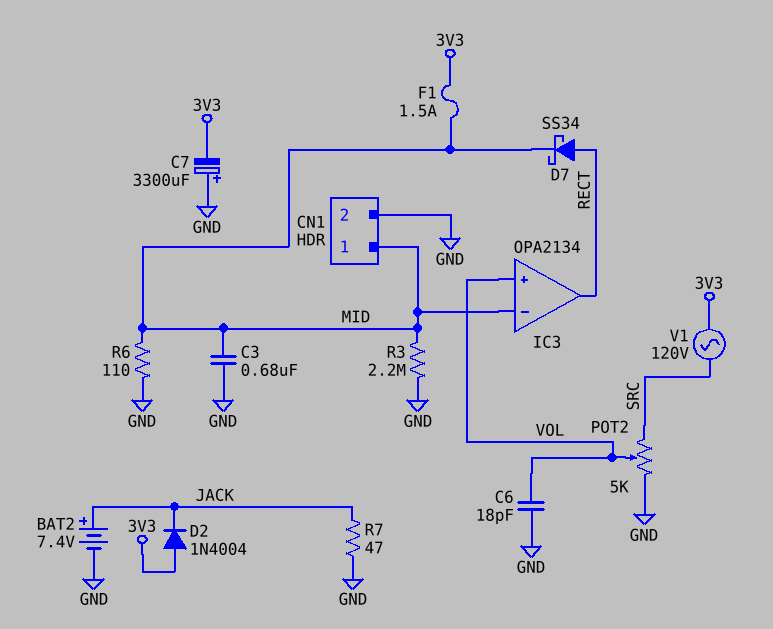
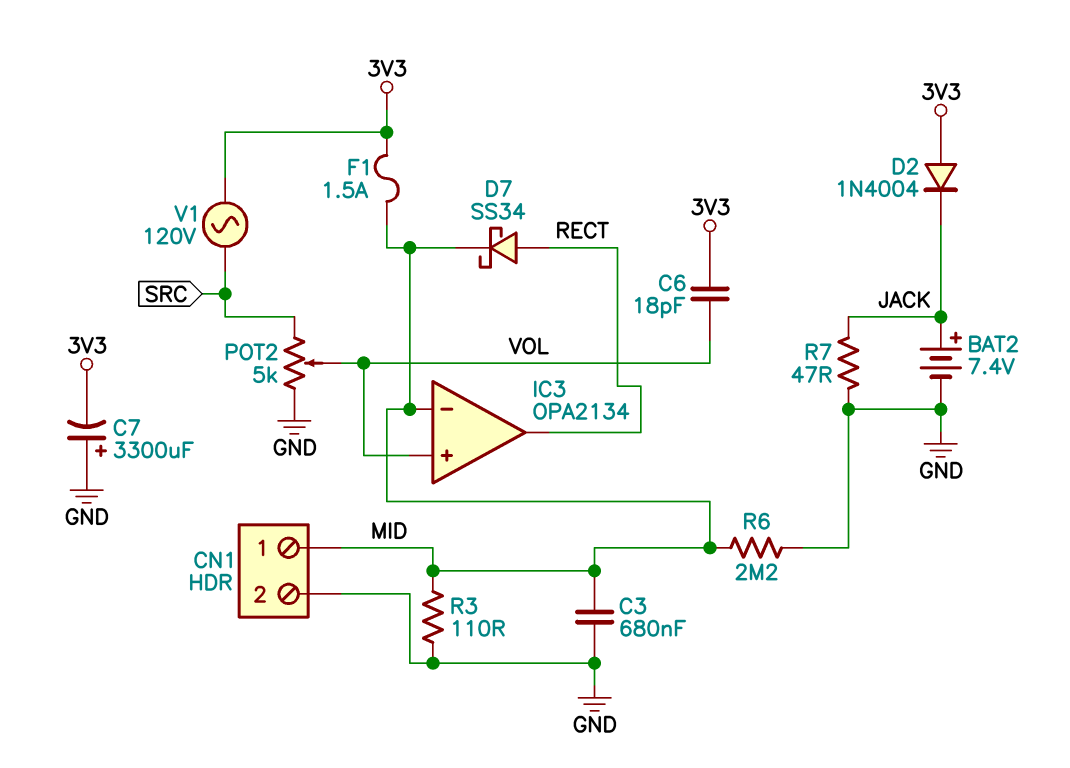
C6: 18pF (GND, VOL) -> 18pF (3V3, VOL)
R3: 2.2M (GND, MID) -> 110 (GND, MID)
R6: 110 (GND, MID) -> 2.2M (GND, MID)

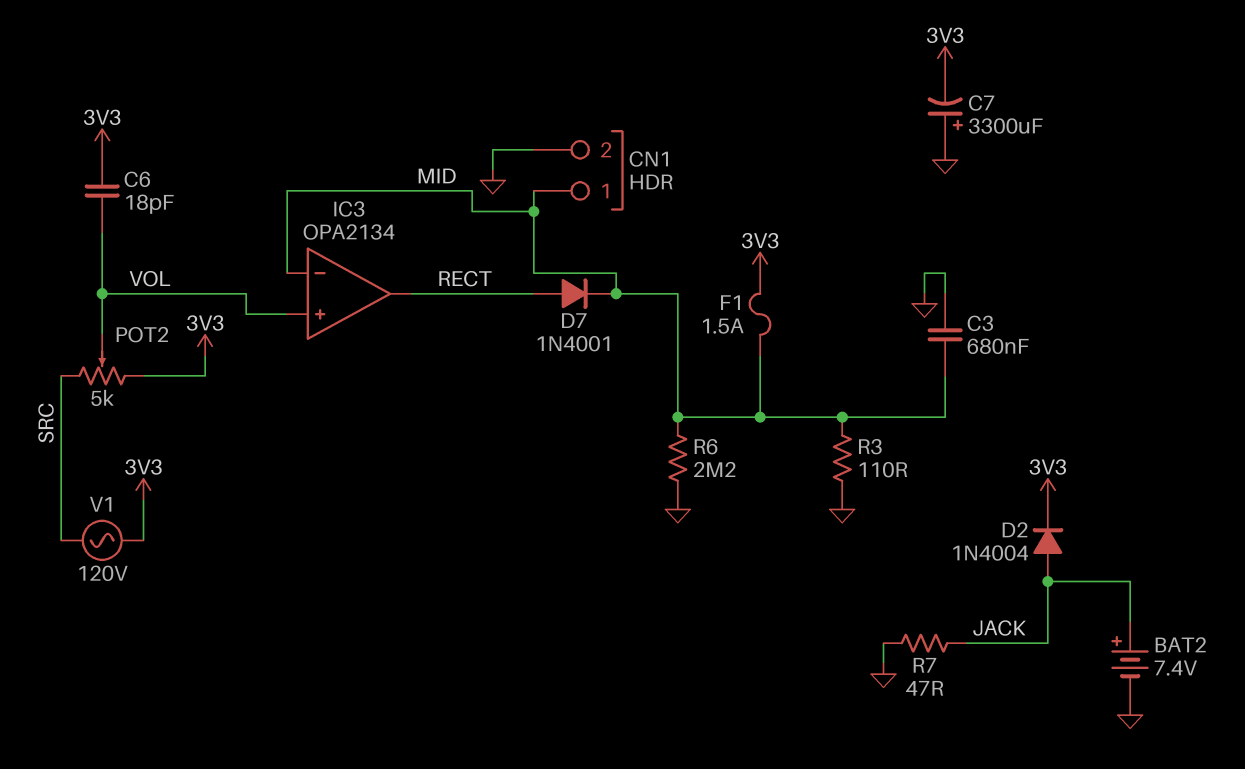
D2: diode 1N4004 (A 3V3, K JACK) -> diode 1N4004 (A JACK, K 3V3)
D7: schottky SS34 (A RECT, K MID) -> diode 1N4001 (A RECT, K MID)
POT2: 5k (GND, SRC, wiper VOL) -> 5k (3V3, SRC, wiper VOL)

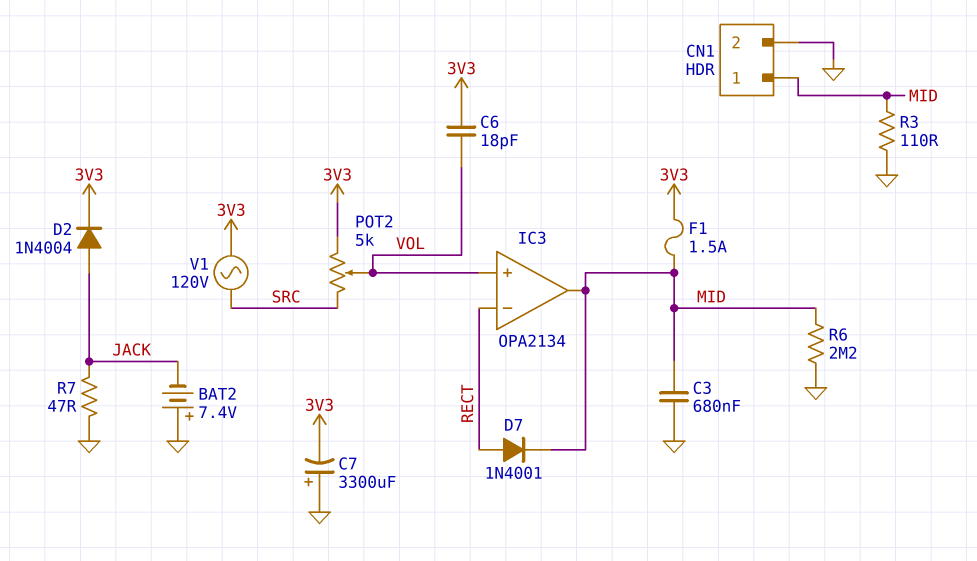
BAT2: 7.4V (plus JACK, minus GND) -> 7.4V (plus GND, minus JACK)
IC3 pin in-: MID -> RECT
IC3 pin out: RECT -> MID

